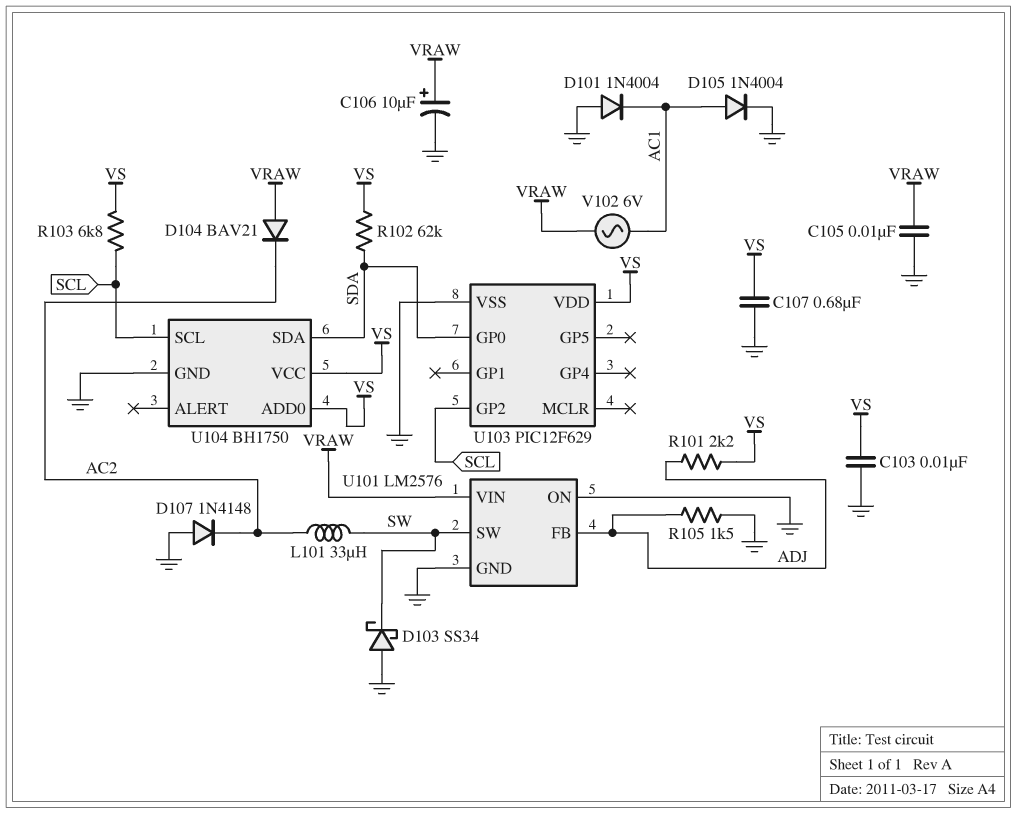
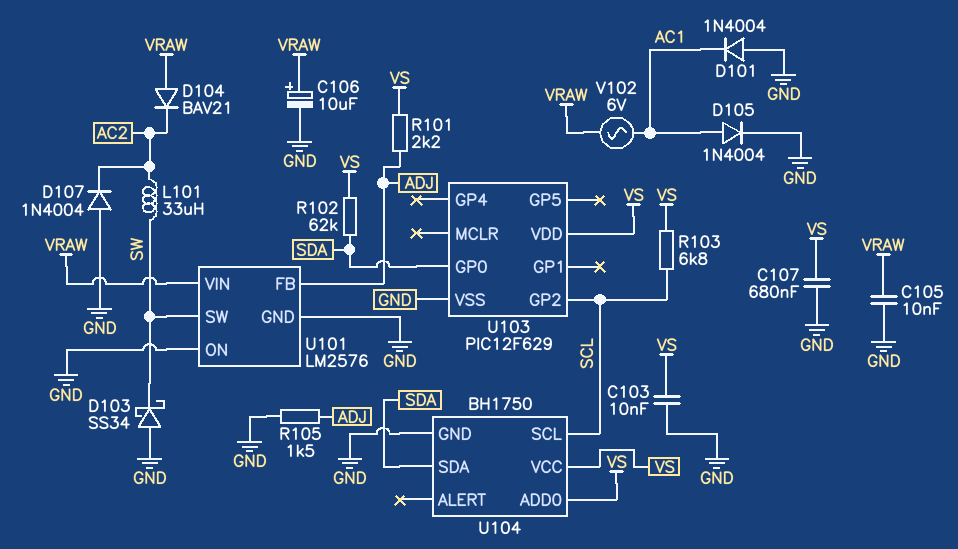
D107: diode 1N4148 (A GND, K AC2) -> diode 1N4004 (A GND, K AC2)

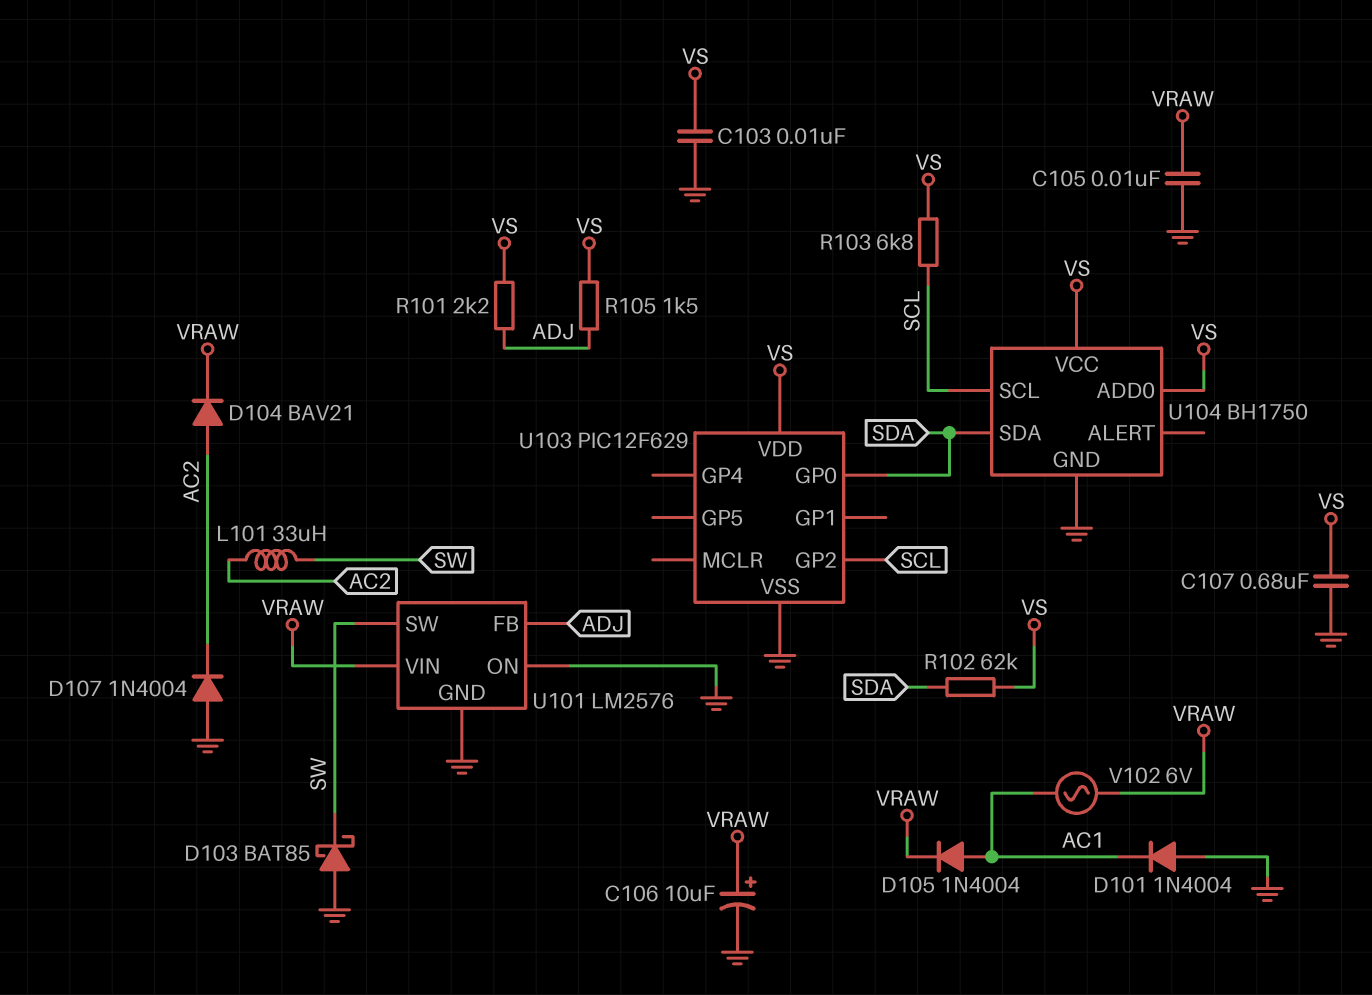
D103: schottky SS34 (A GND, K SW) -> schottky BAT85 (A GND, K SW)
D104: diode BAV21 (A VRAW, K AC2) -> diode BAV21 (A AC2, K VRAW)
D105: diode 1N4004 (A AC1, K GND) -> diode 1N4004 (A AC1, K VRAW)
R105: 1.5k (ADJ, GND) -> 1.5k (ADJ, VS)

